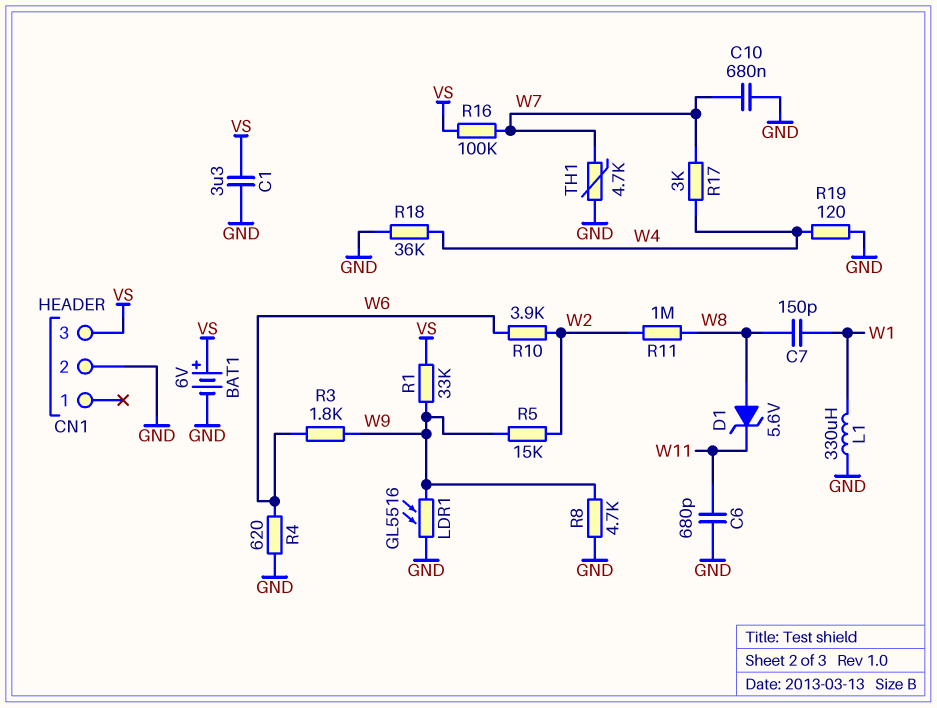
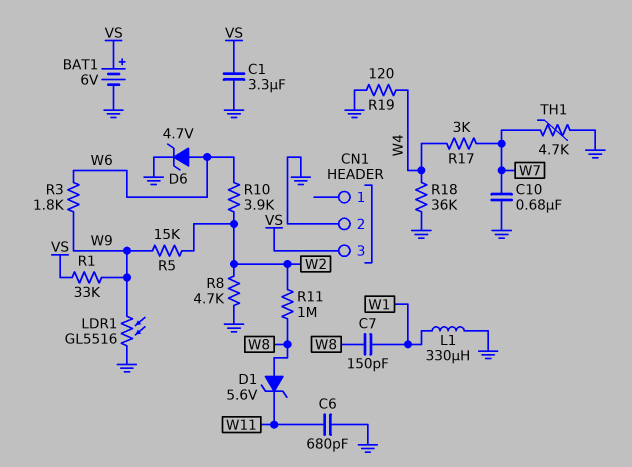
D6: none -> zener 4.7V (A W6, K GND)
R4: 620 (GND, W6) -> none
R8: 4.7k (GND, W9) -> 4.7k (GND, W2)
R16: 100k (VS, W7) -> none

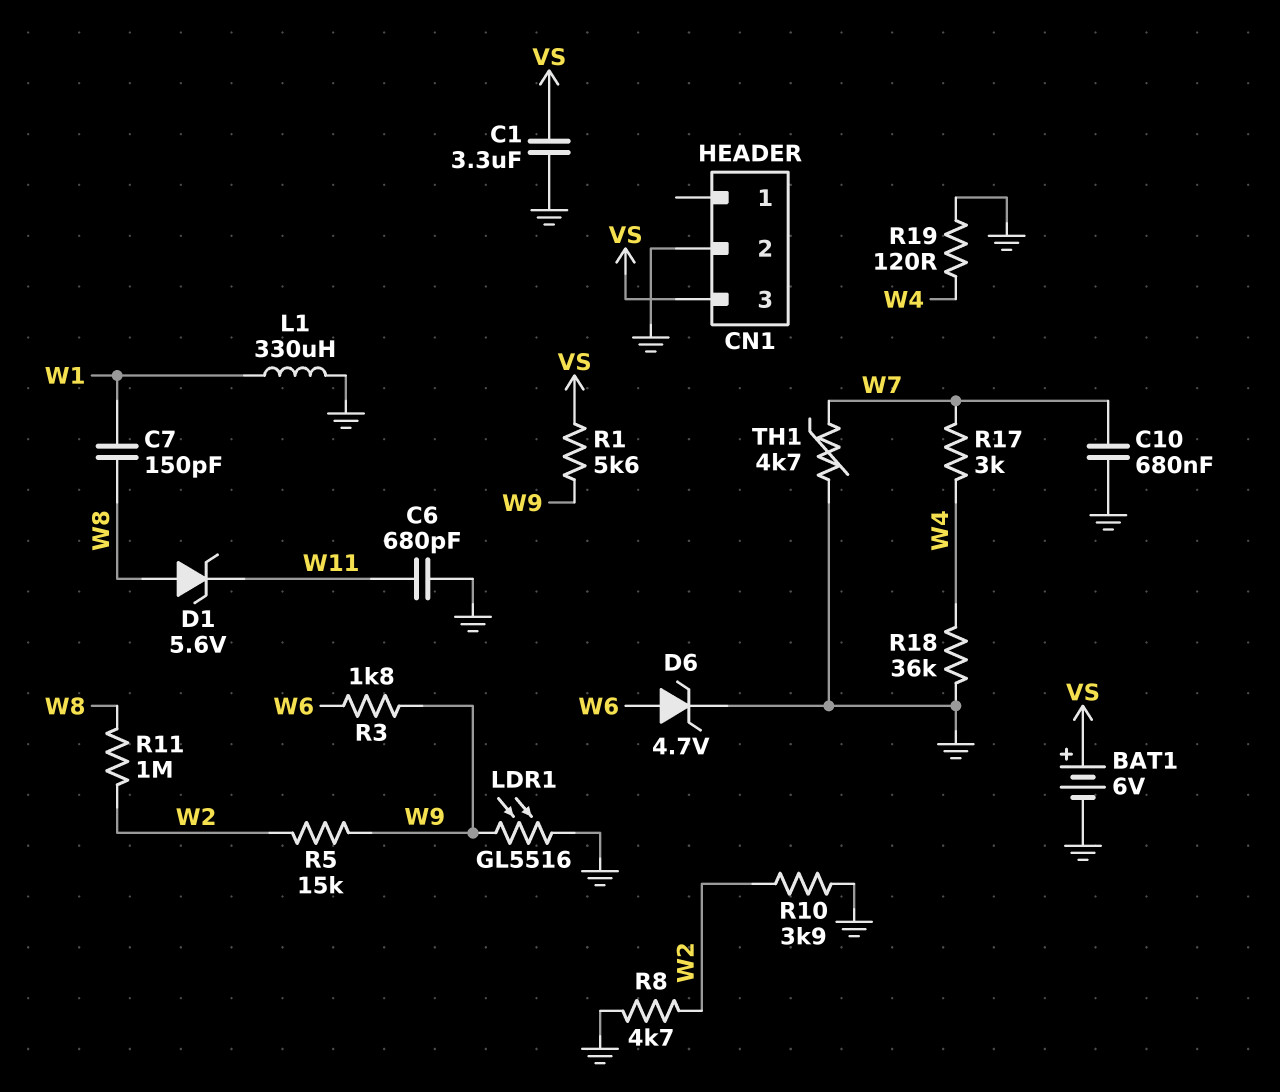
R1: 33k (VS, W9) -> 5.6k (VS, W9)
R10: 3.9k (W2, W6) -> 3.9k (GND, W2)

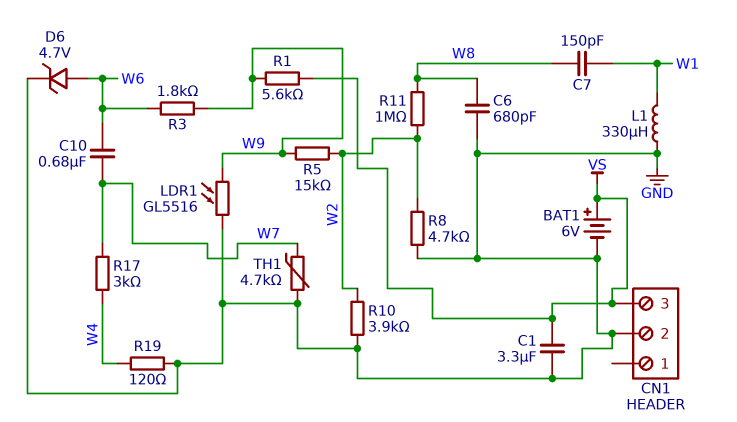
C6: 680pF (GND, W11) -> 680pF (GND, W8)
C10: 680nF (GND, W7) -> 680nF (W6, W7)
D1: zener 5.6V (A W8, K W11) -> none
R18: 36k (GND, W4) -> none

